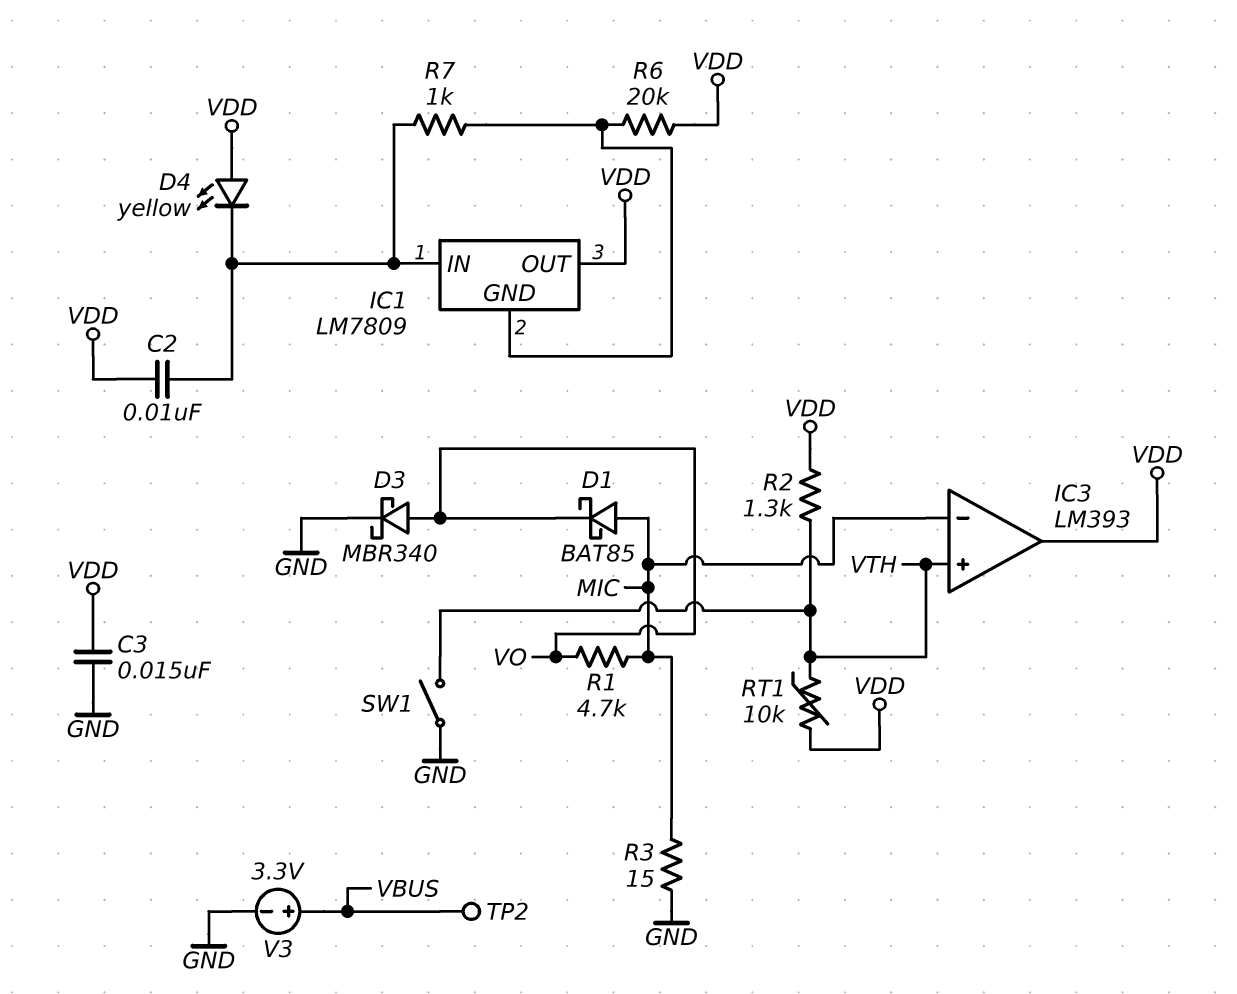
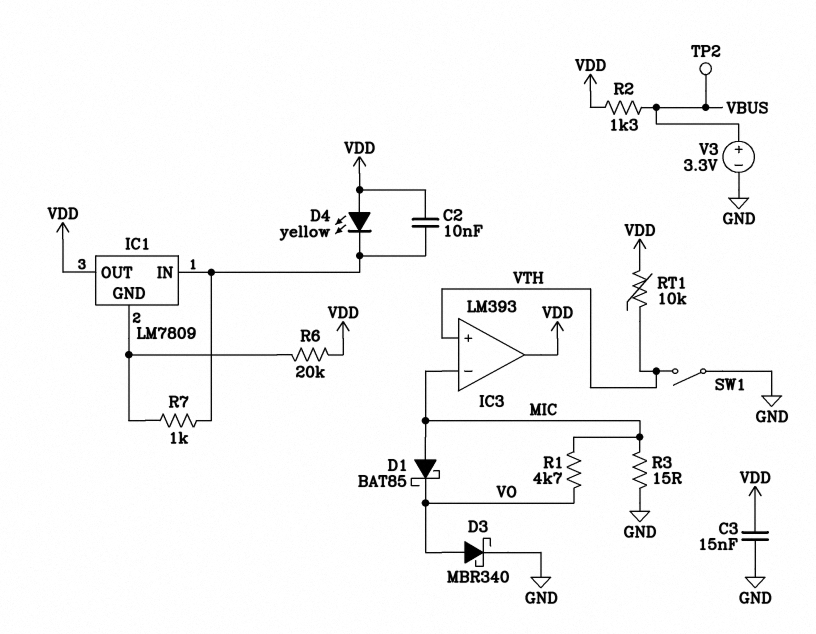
R2: 1.3k (VDD, VTH) -> 1.3k (VBUS, VDD)

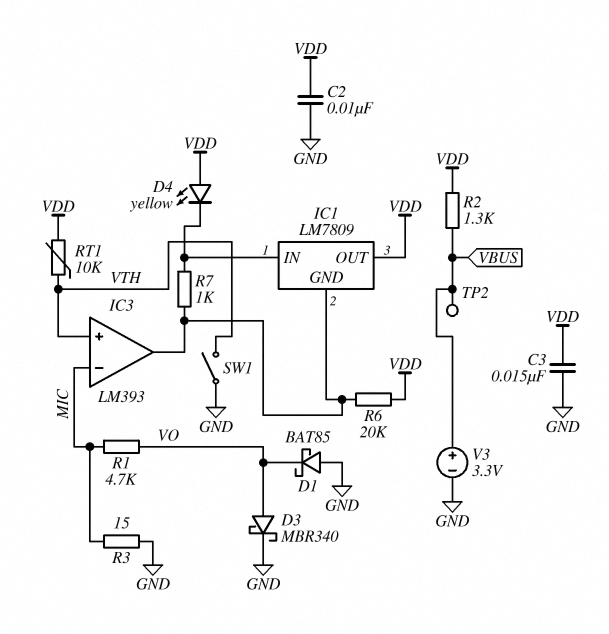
C2: 10nF (IC1/IN, VDD) -> 10nF (GND, VDD)
D1: schottky BAT85 (A MIC, K VO) -> schottky BAT85 (A GND, K VO)
IC3 pin out: VDD -> IC1/GND

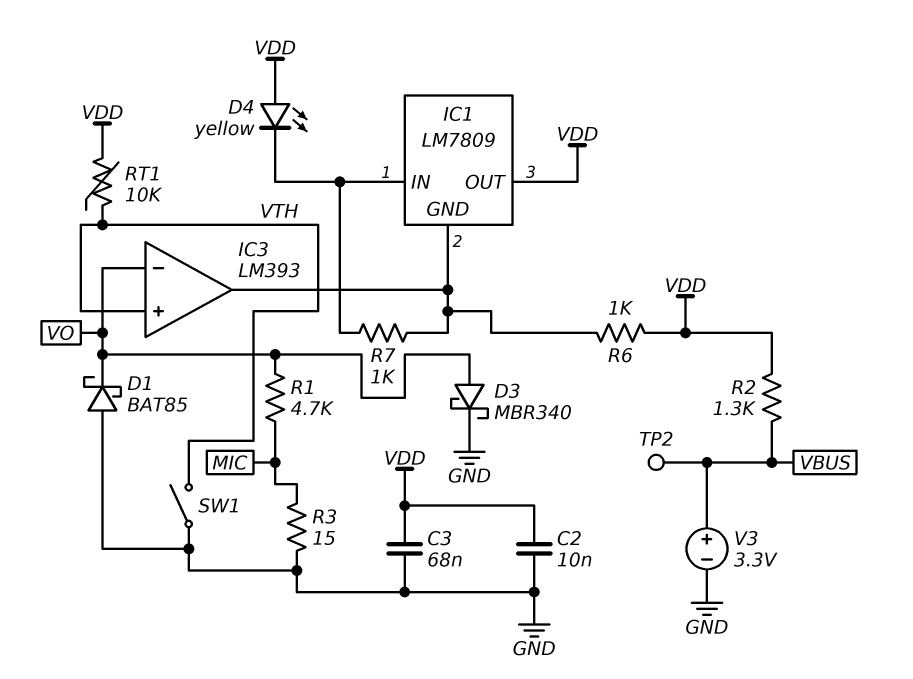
C3: 15nF (GND, VDD) -> 68nF (GND, VDD)
IC3 pin in-: MIC -> VO
R6: 20k (IC1/GND, VDD) -> 1k (IC1/GND, VDD)

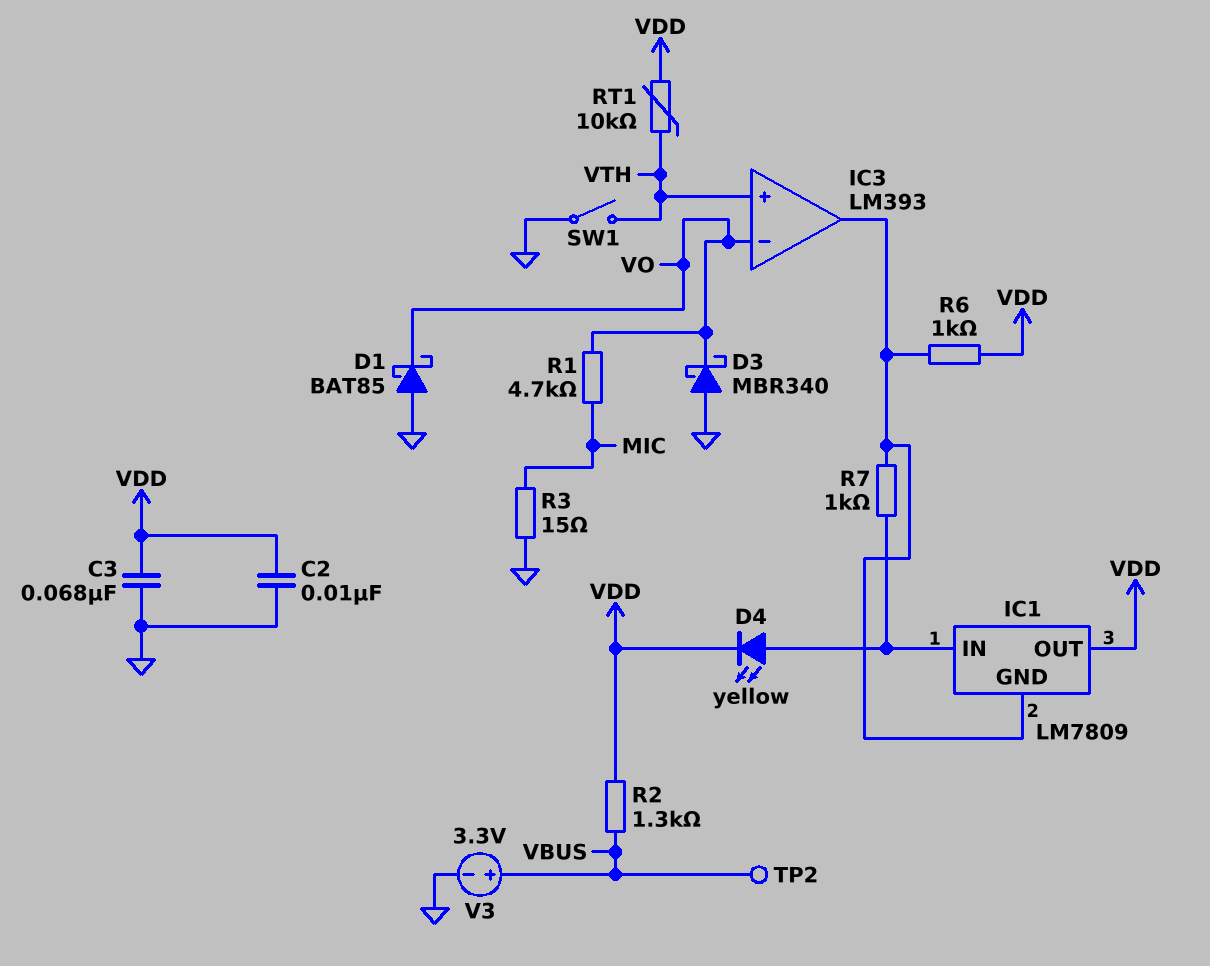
D3: schottky MBR340 (A VO, K GND) -> schottky MBR340 (A GND, K VO)
D4: LED yellow (A VDD, K IC1/IN) -> LED yellow (A IC1/IN, K VDD)

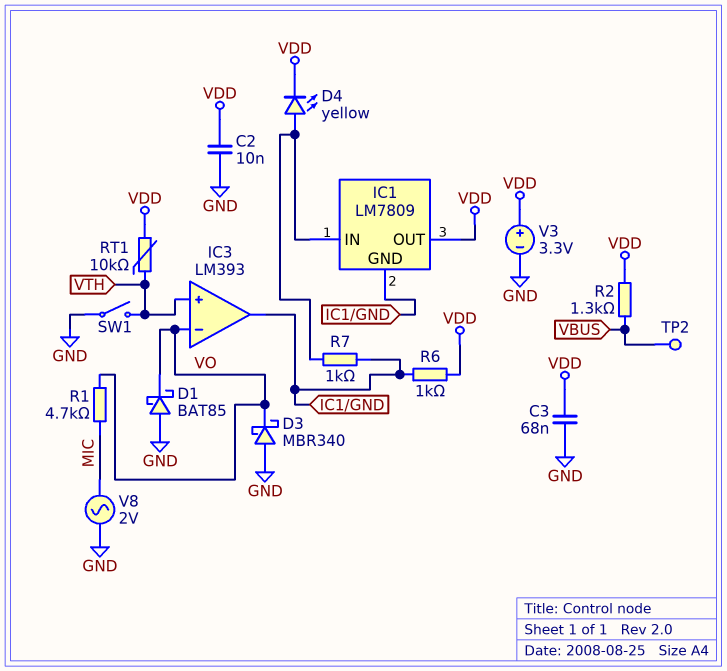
R3: 15 (GND, MIC) -> none
V3: 3.3V (plus VBUS, minus GND) -> 3.3V (plus VDD, minus GND)
V8: none -> AC 2V (GND, MIC)

